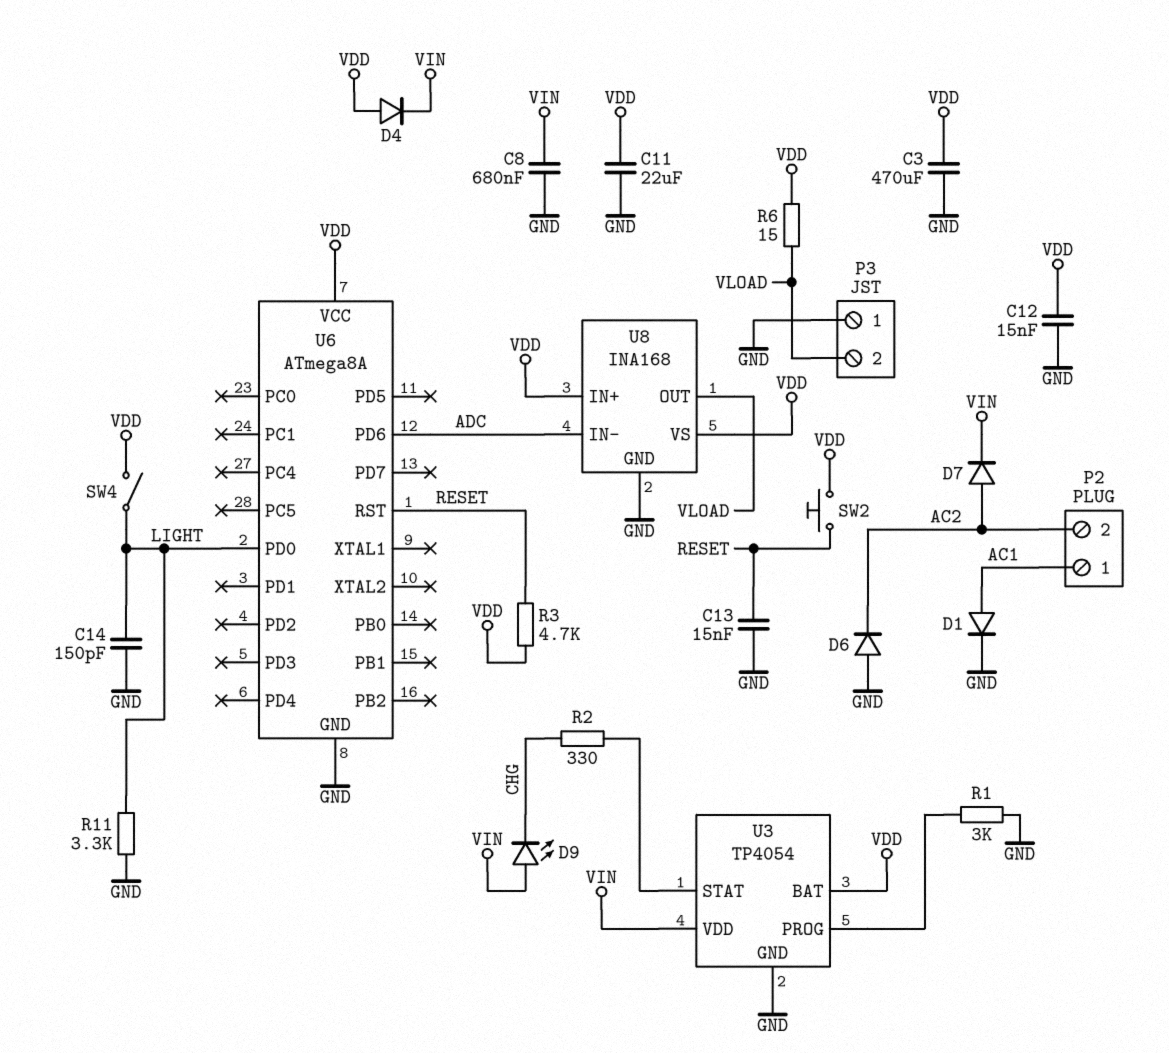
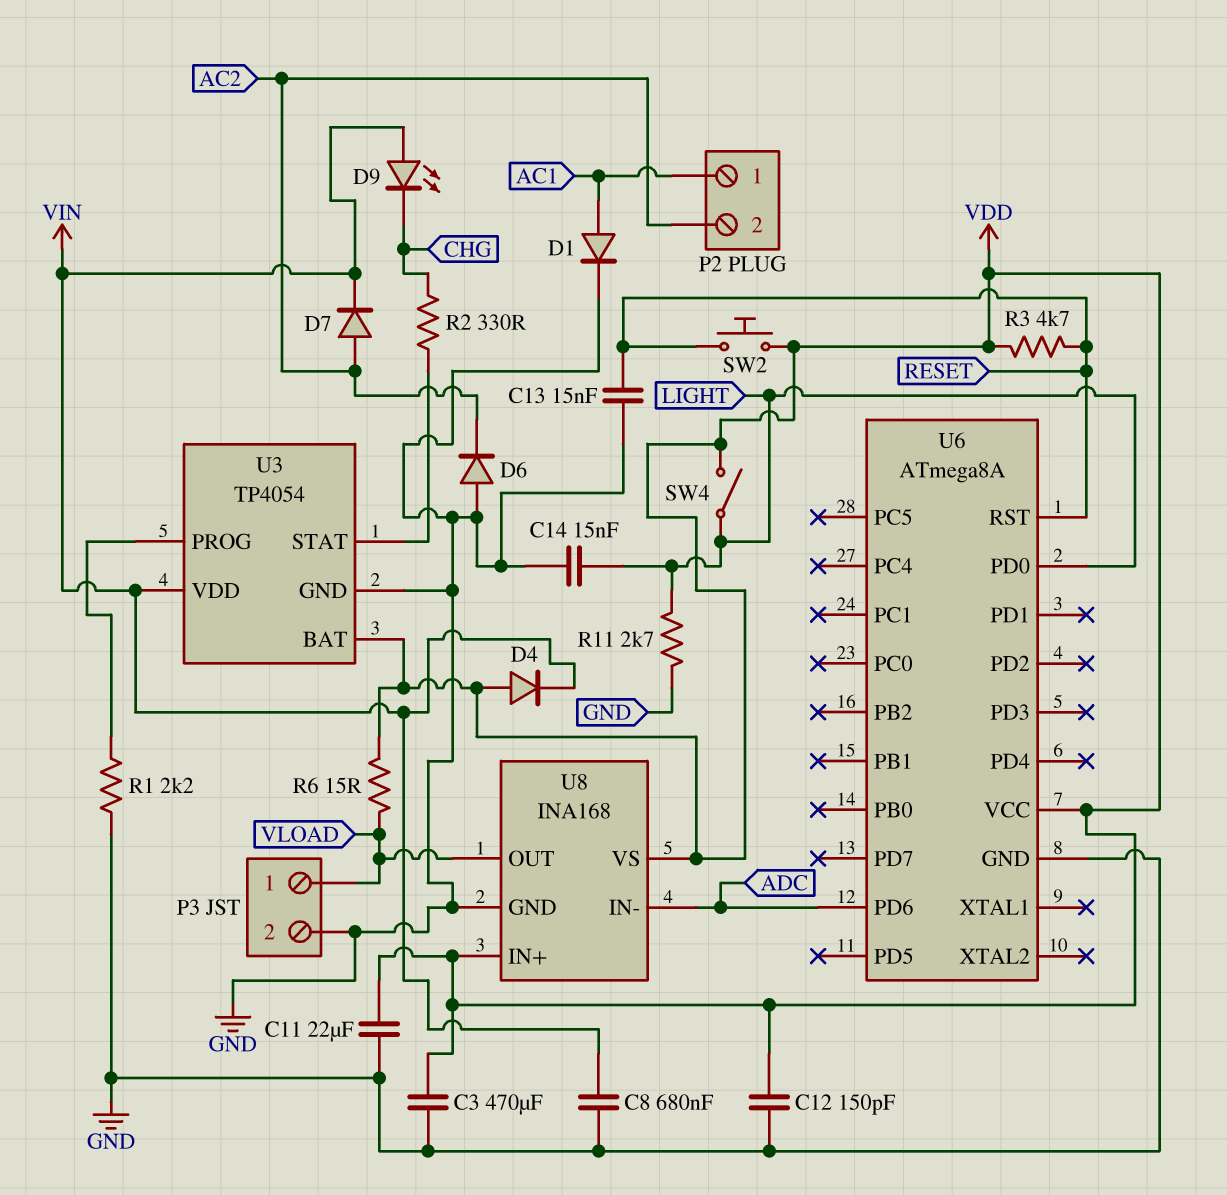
C12: 15nF (GND, VDD) -> 150pF (GND, VDD)
C14: 150pF (GND, LIGHT) -> 15nF (GND, LIGHT)
P3 pin 1: GND -> VLOAD
P3 pin 2: VLOAD -> GND
R1: 3k (GND, U3/PROG) -> 2.2k (GND, U3/PROG)
R11: 3.3k (GND, LIGHT) -> 2.7k (GND, LIGHT)

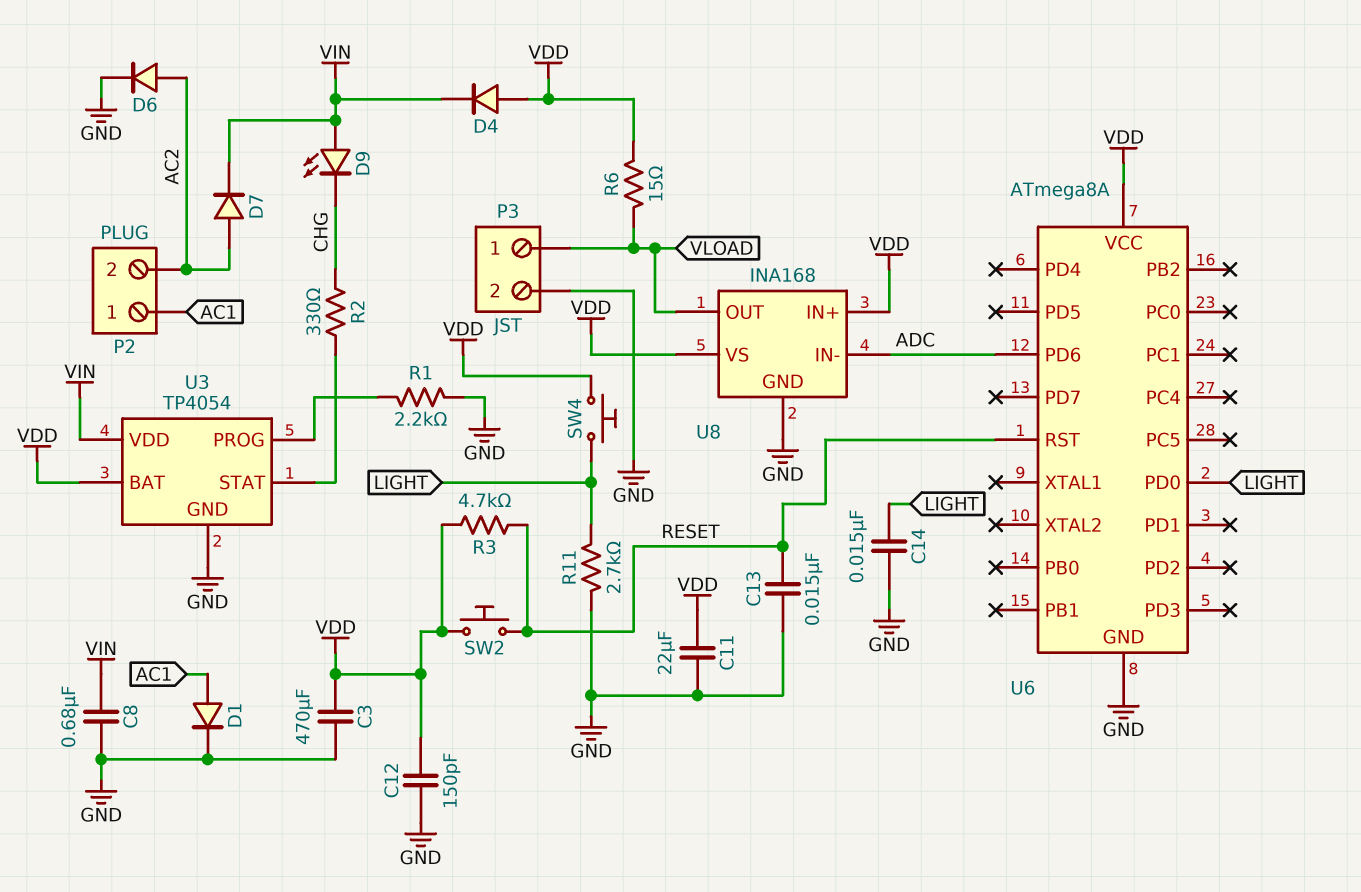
D6: diode (A GND, K AC2) -> diode (A AC2, K GND)
SW4: switch (LIGHT, VDD) -> button (LIGHT, VDD)

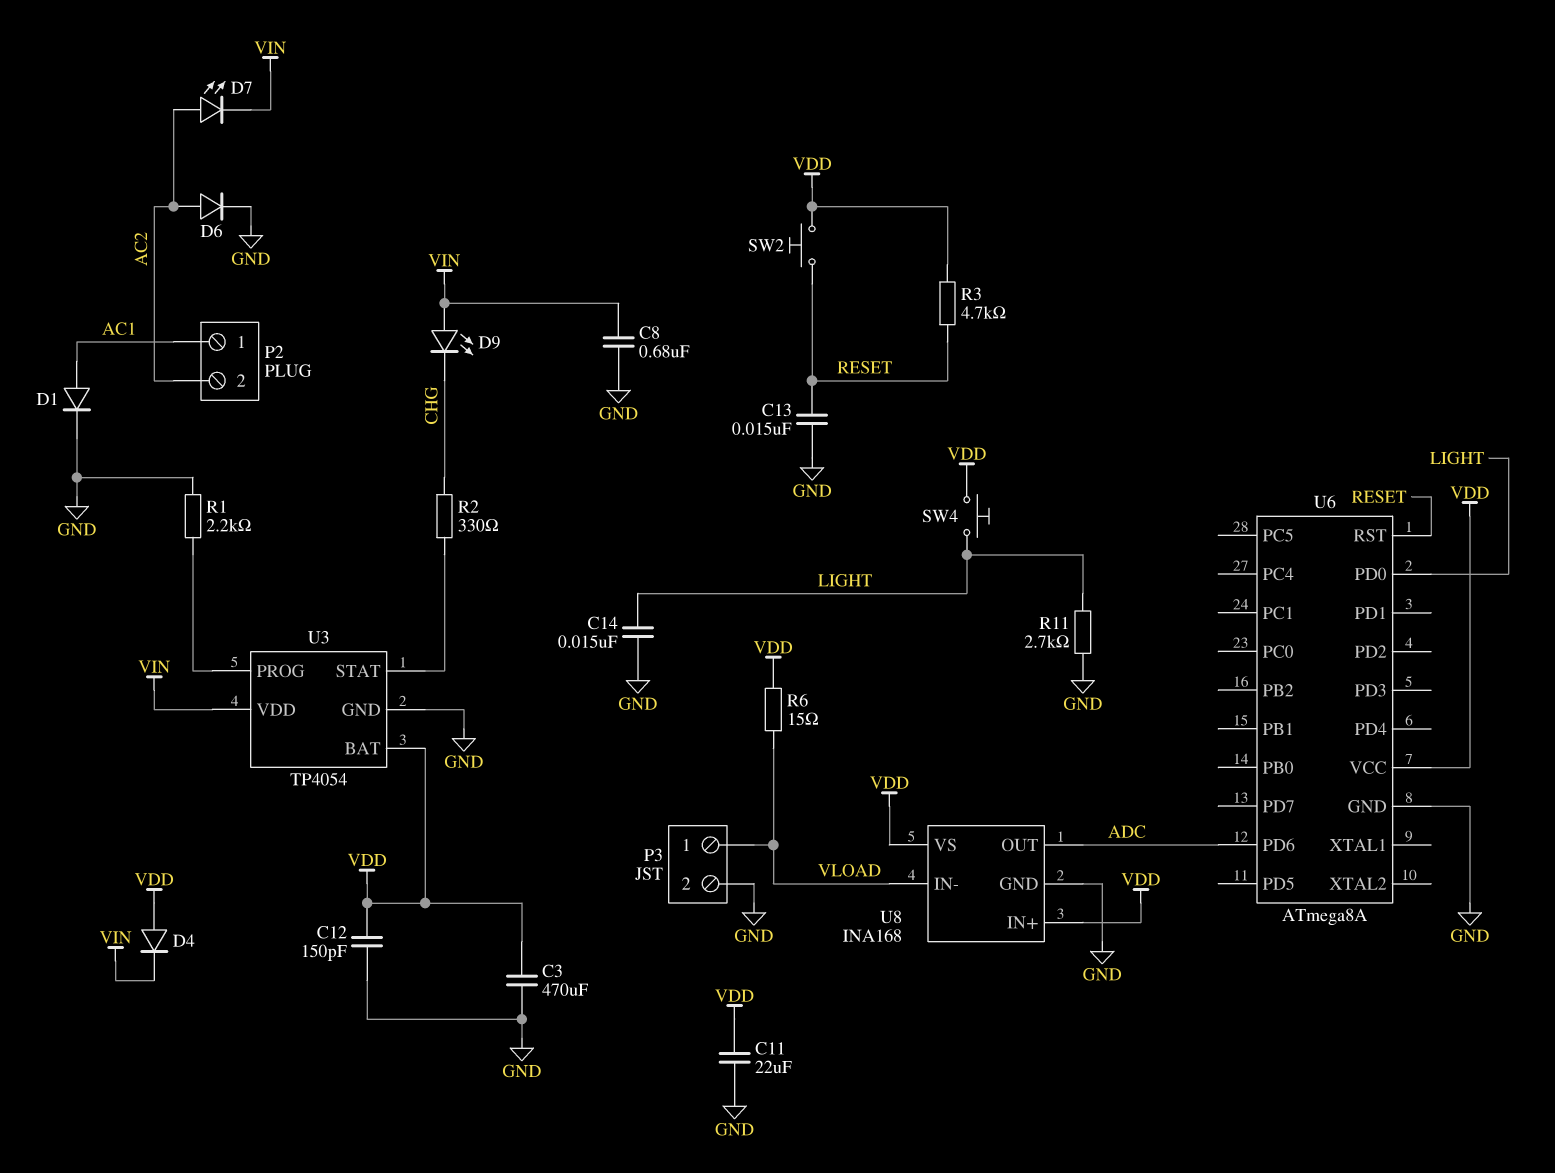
D7: diode (A AC2, K VIN) -> LED (A AC2, K VIN)
U8 pin IN-: ADC -> VLOAD
U8 pin OUT: VLOAD -> ADC

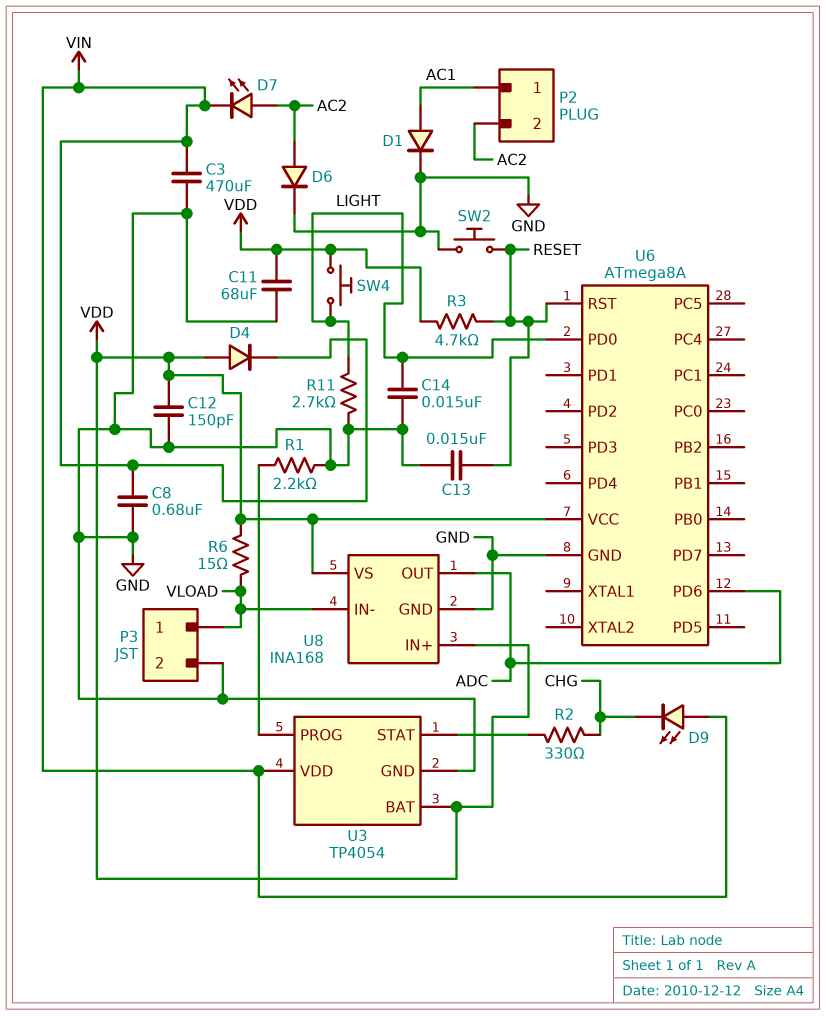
C3: 470uF (GND, VDD) -> 470uF (GND, VIN)
C11: 22uF (GND, VDD) -> 68uF (GND, VDD)
SW2: button (RESET, VDD) -> button (GND, RESET)

